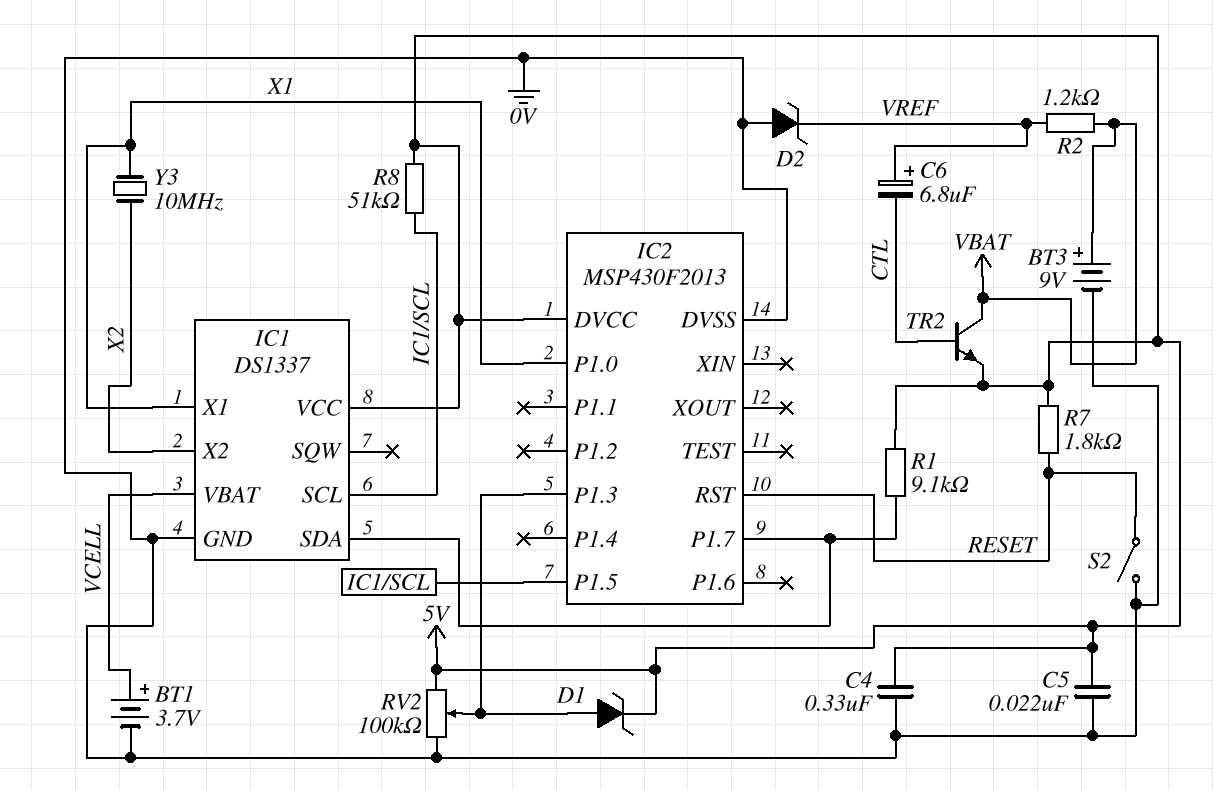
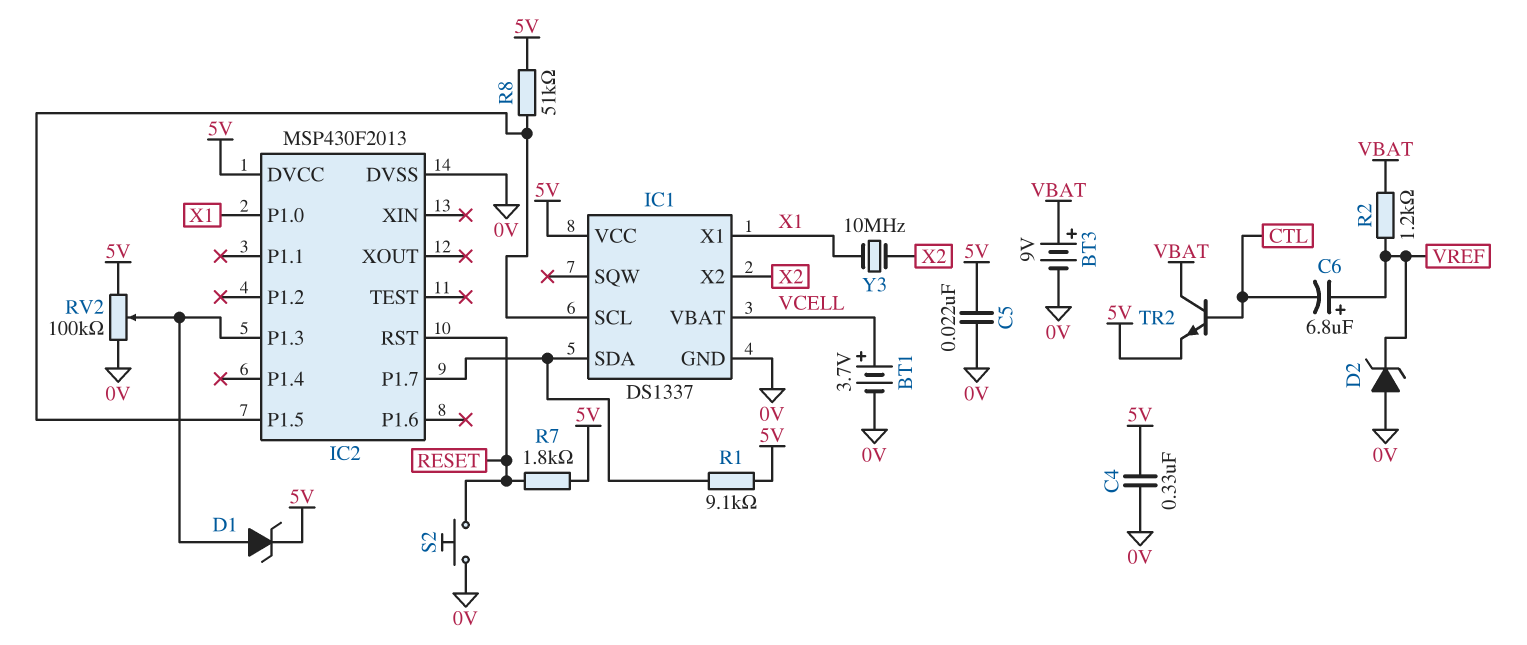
S2: switch (0V, RESET) -> button (0V, RESET)

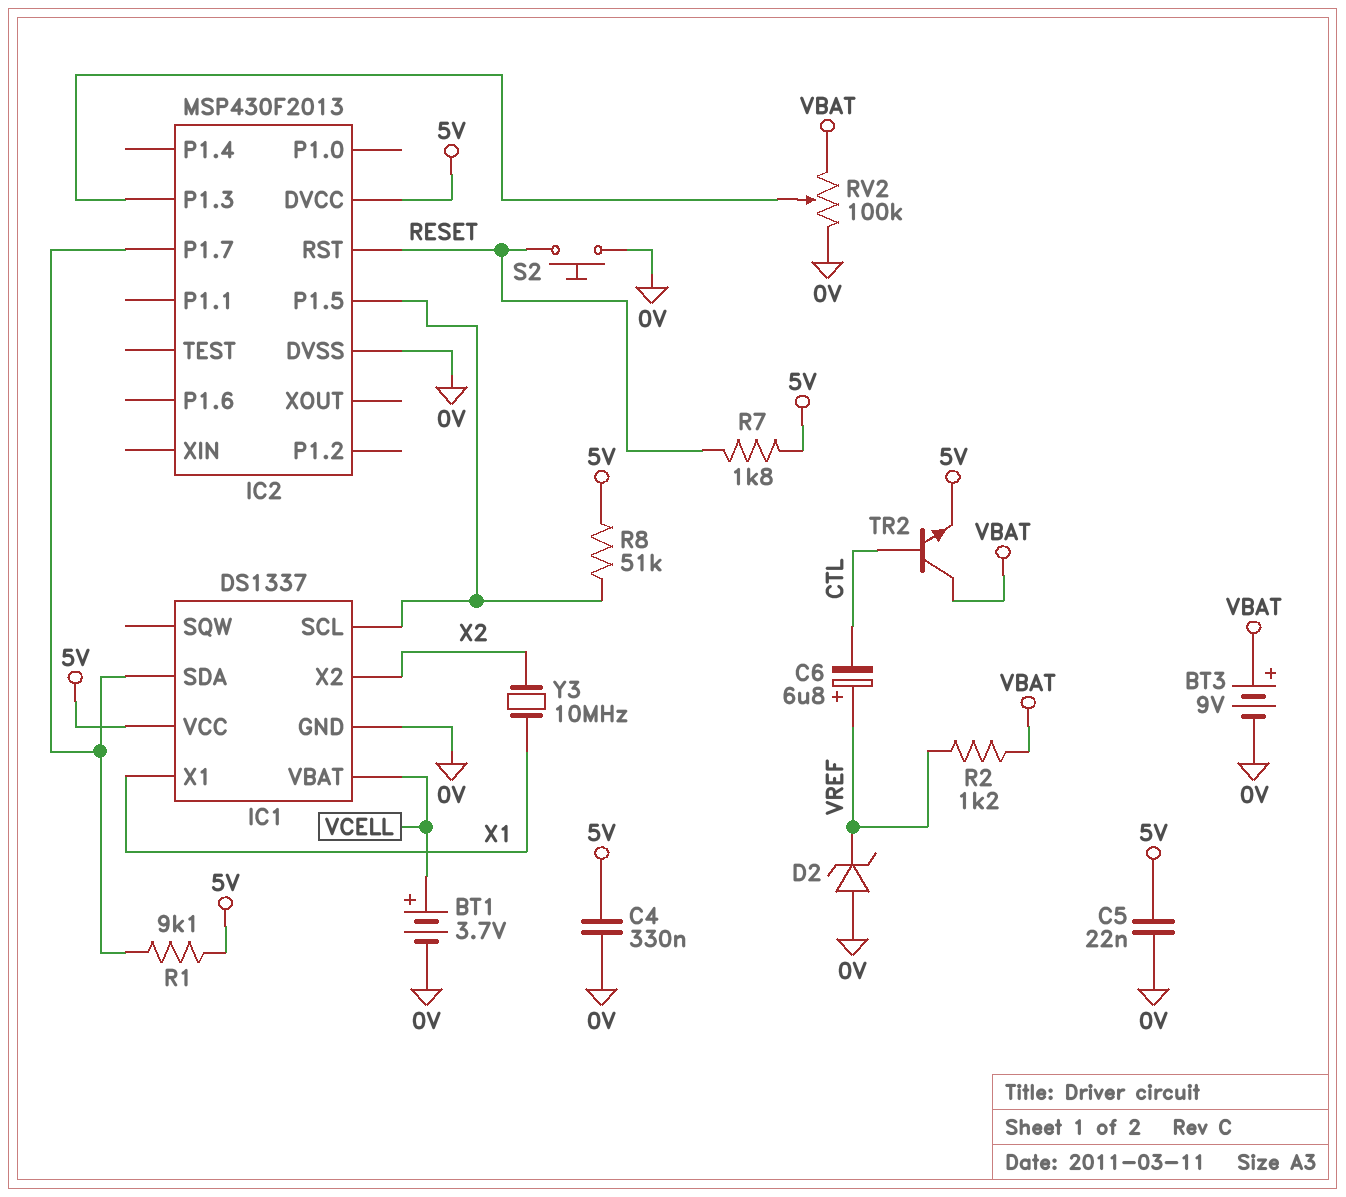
D1: zener (A IC2/P1.3, K 5V) -> none
IC2 pin P1.0: X1 -> none
RV2: 100k (0V, 5V, wiper IC2/P1.3) -> 100k (0V, VBAT, wiper IC2/P1.3)

